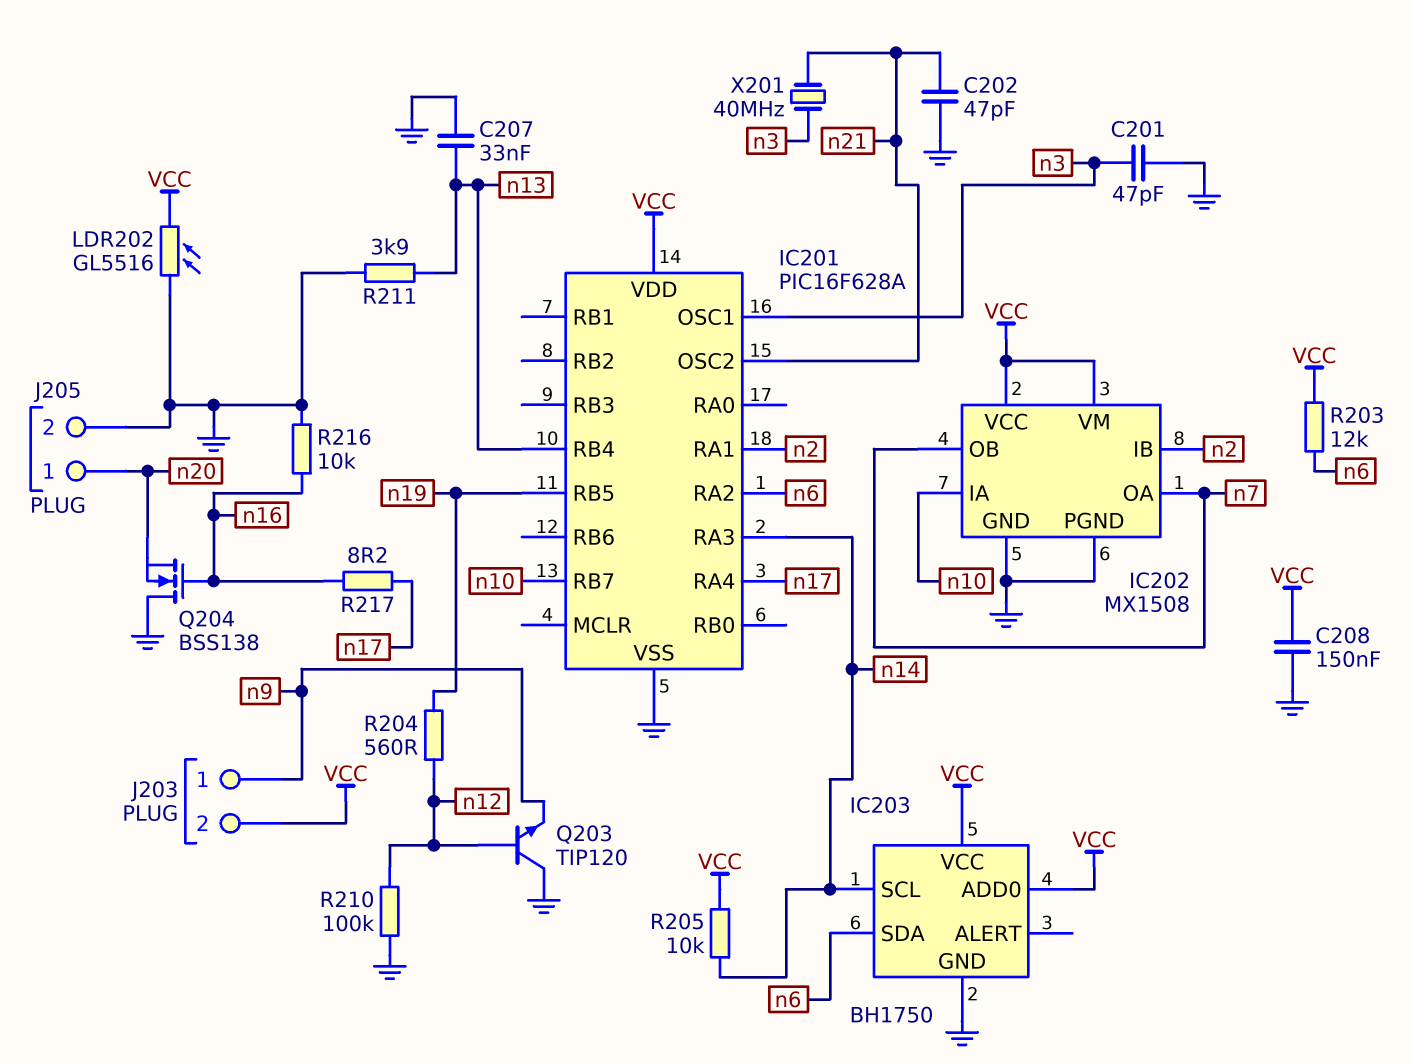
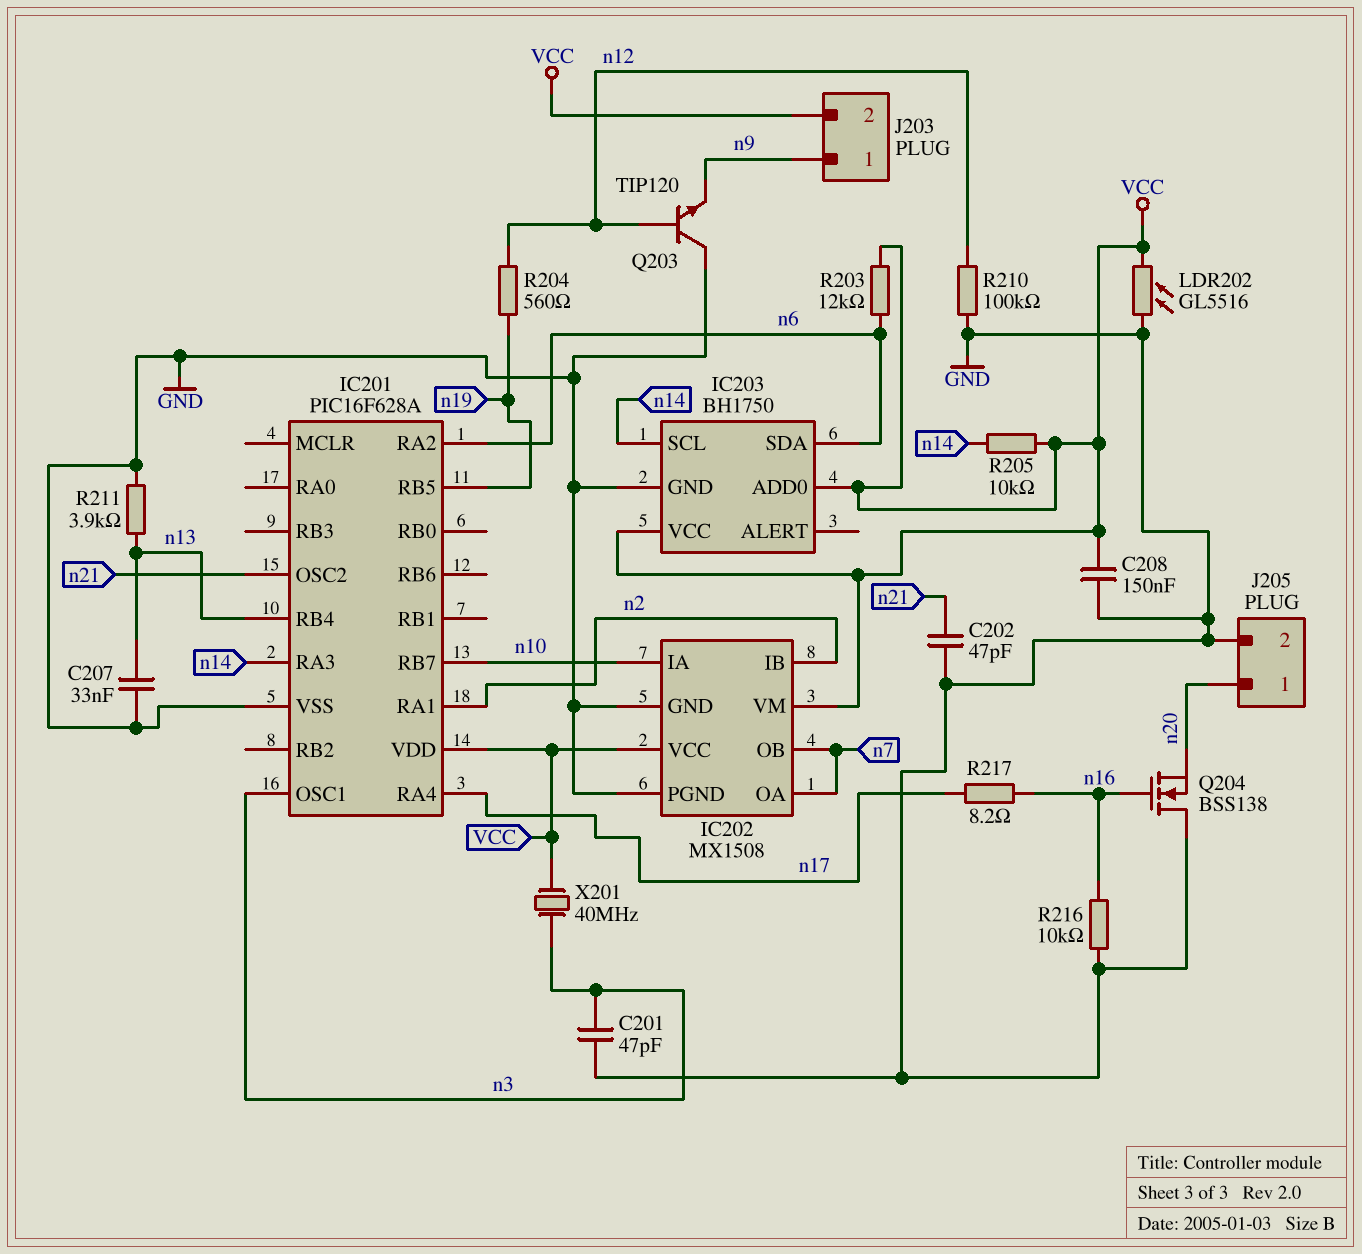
X201: 40MHz (n3, n21) -> 40MHz (VCC, n3)

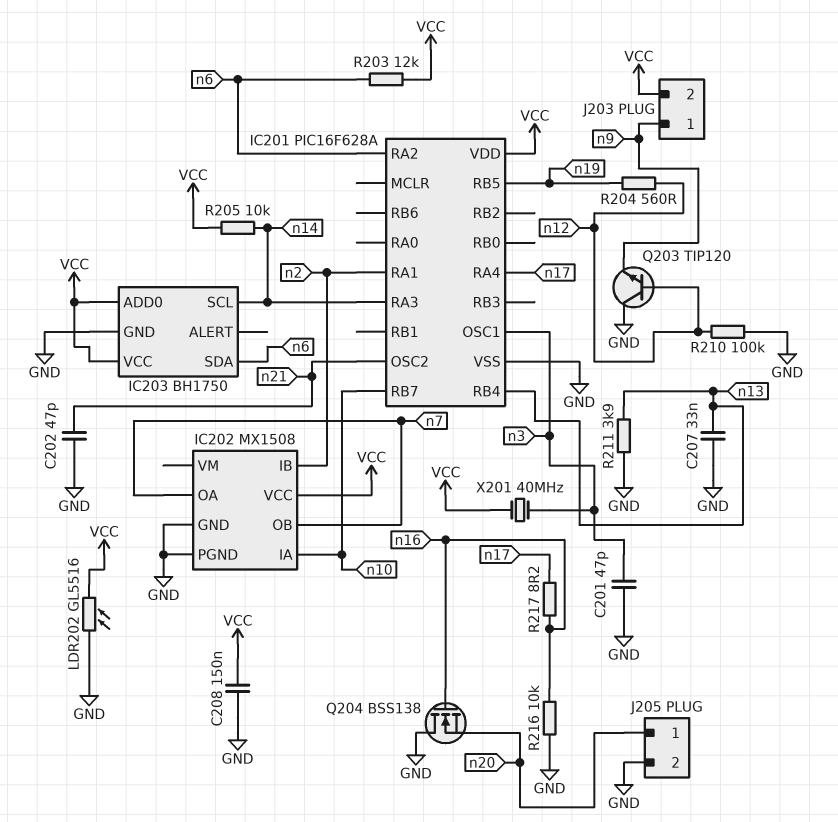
IC202 pin VM: VCC -> none

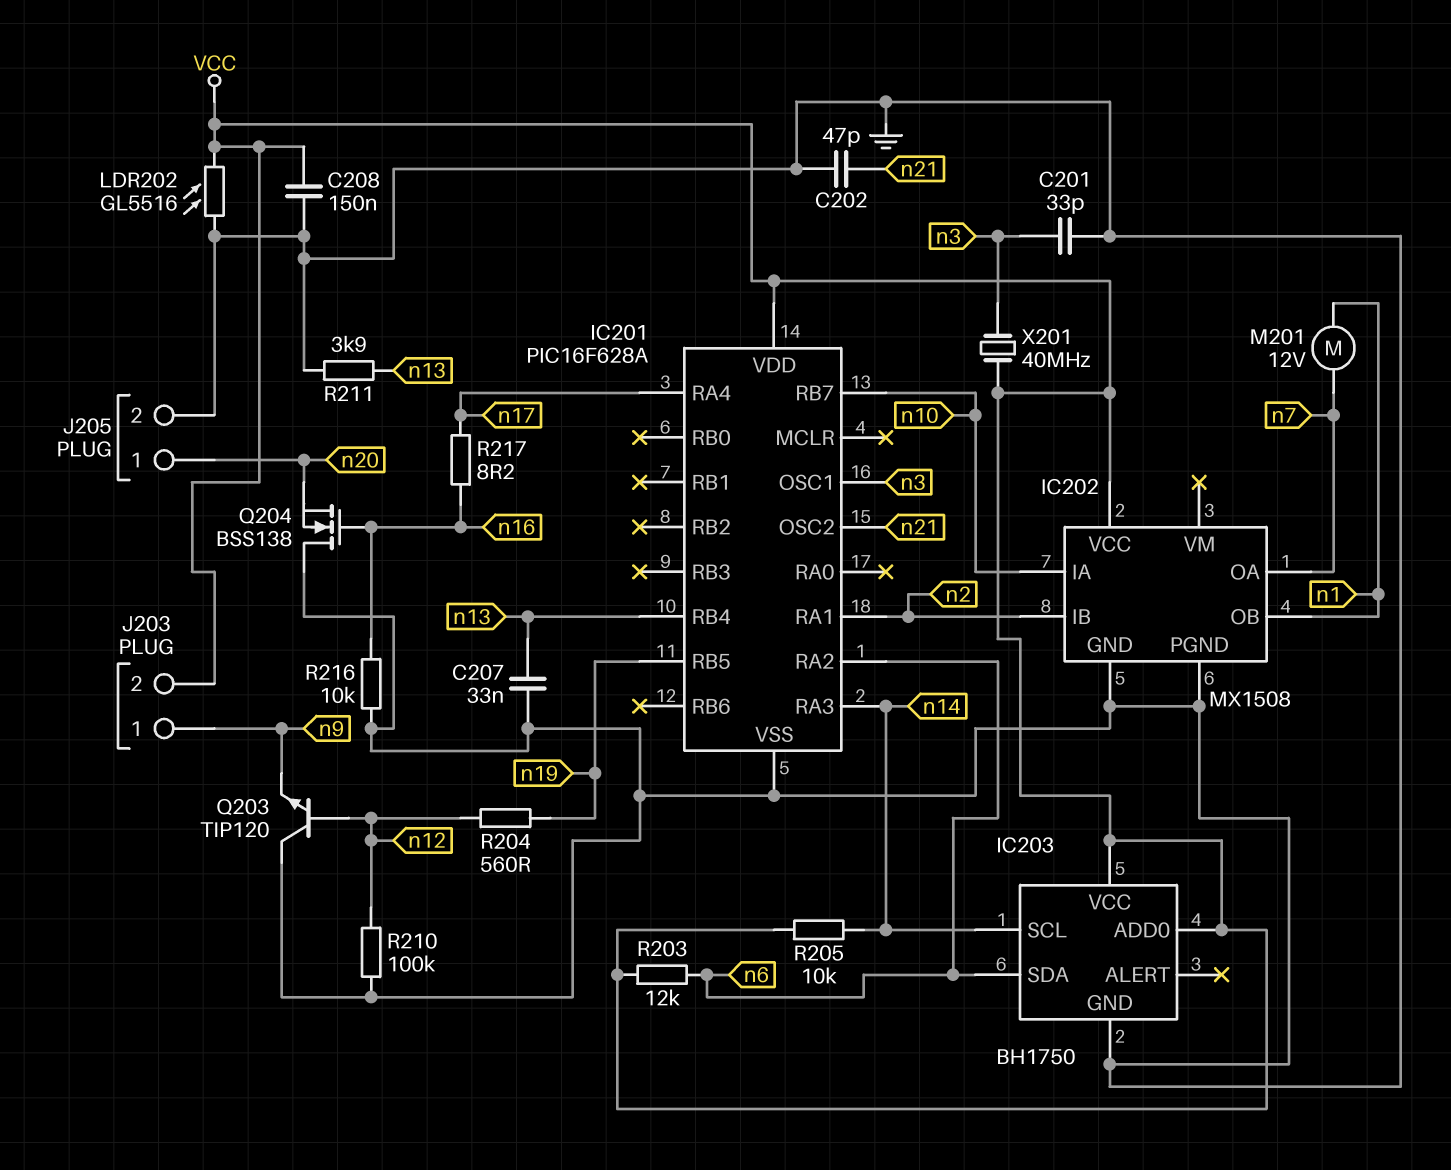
C201: 47pF (GND, n3) -> 33pF (GND, n3)
IC202 pin OB: n7 -> n1
M201: none -> motor 12V (n1, n7)

